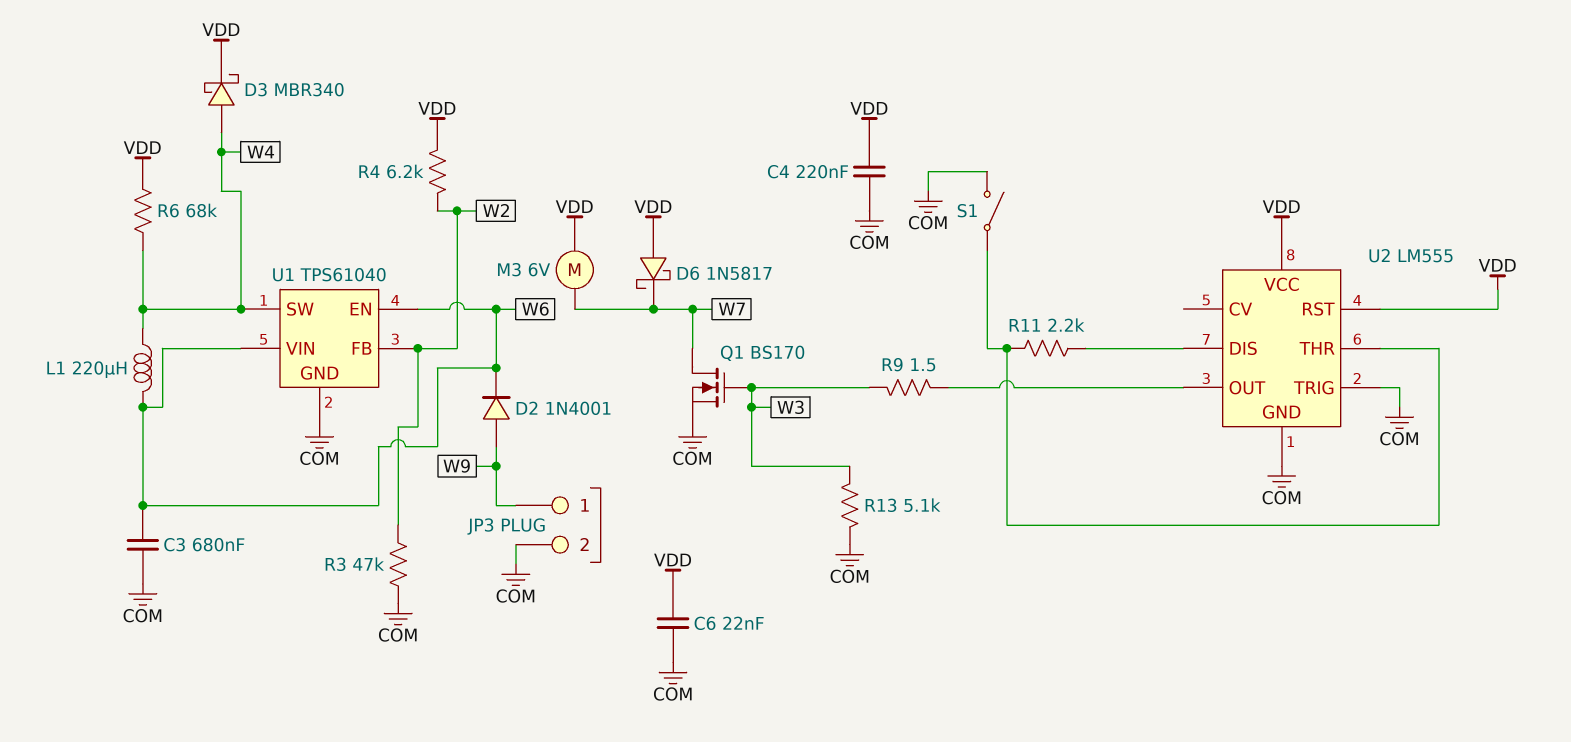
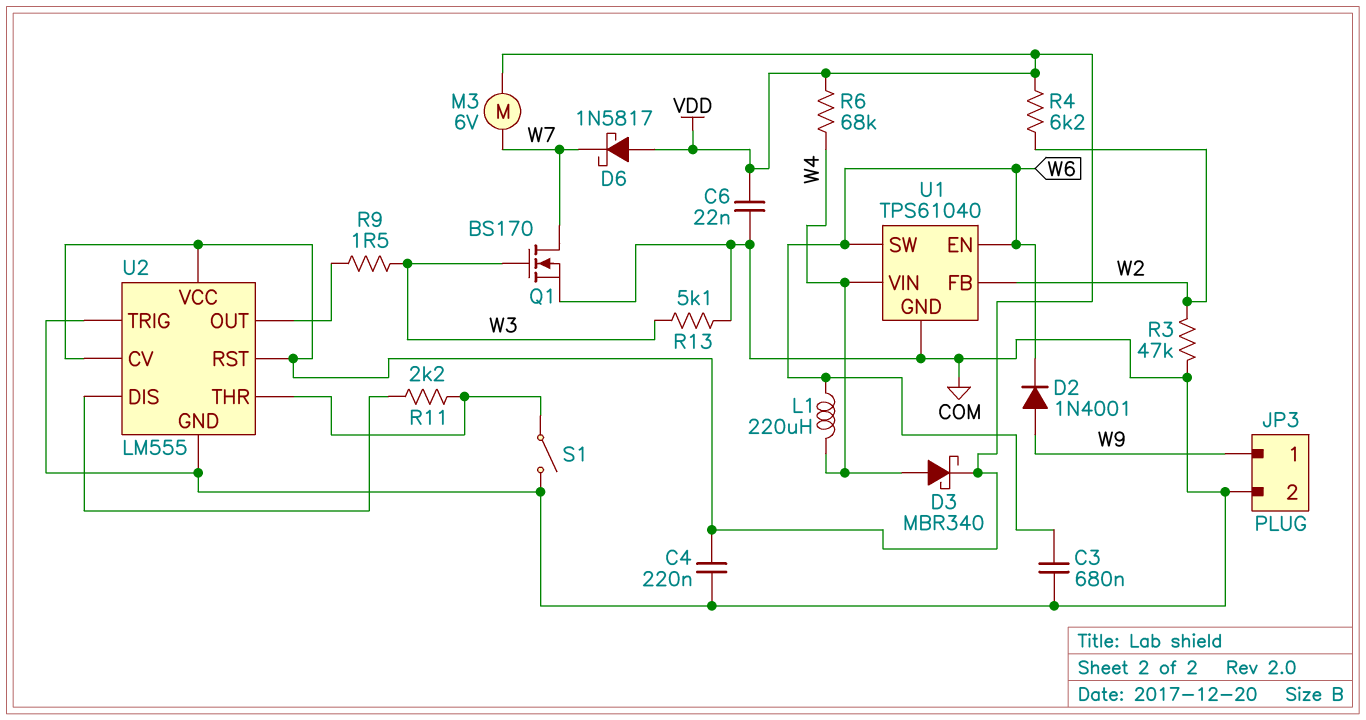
U1 pin SW: W4 -> W6
U1 pin VIN: W6 -> W4
U2 pin CV: none -> VDD

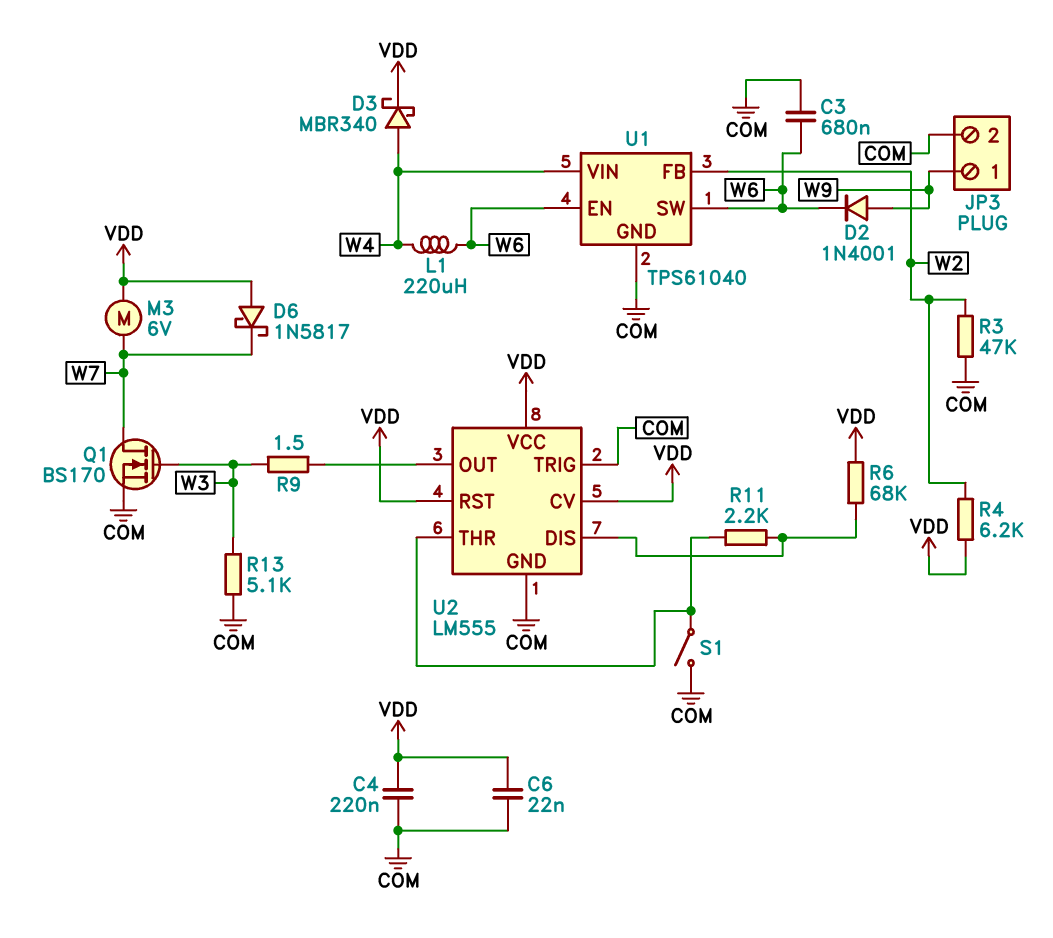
R6: 68k (VDD, W4) -> 68k (U2/DIS, VDD)

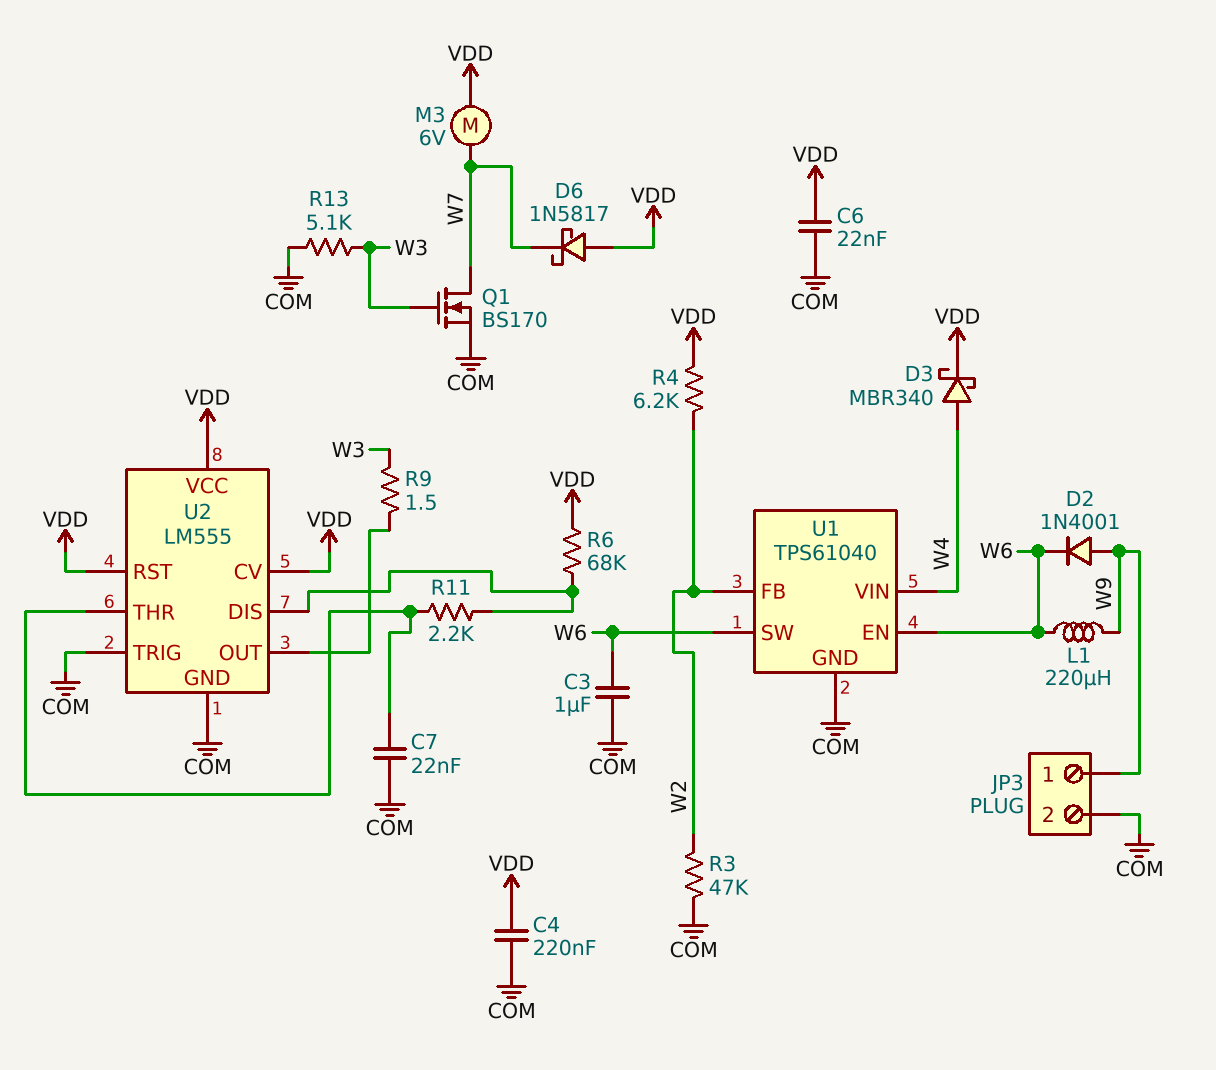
C3: 680nF (COM, W6) -> 1uF (COM, W6)
C7: none -> 22nF (COM, U2/THR)
L1: 220uH (W4, W6) -> 220uH (W6, W9)
S1: switch (COM, U2/THR) -> none

